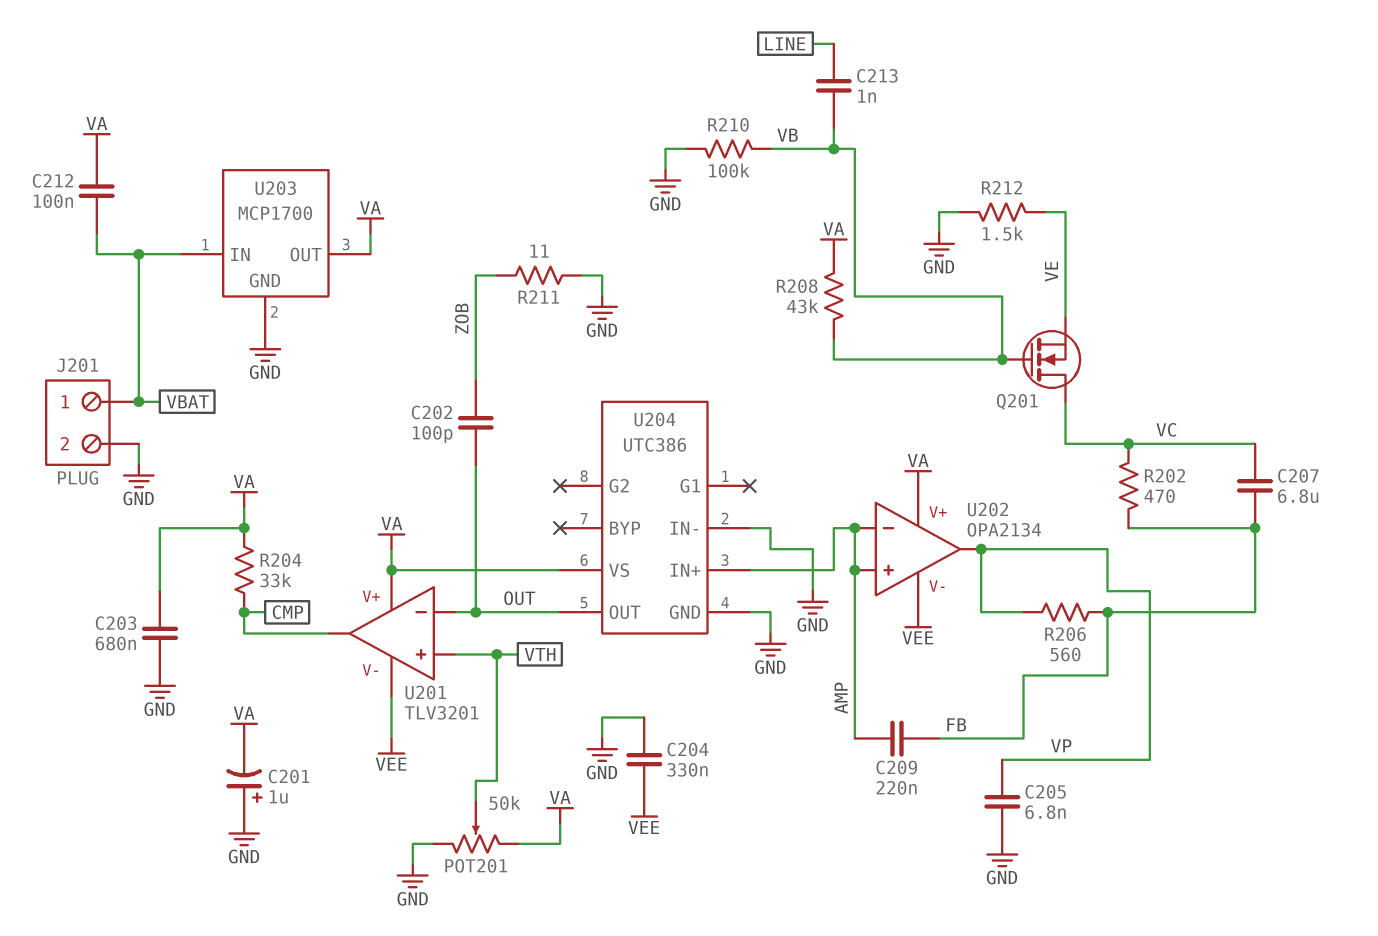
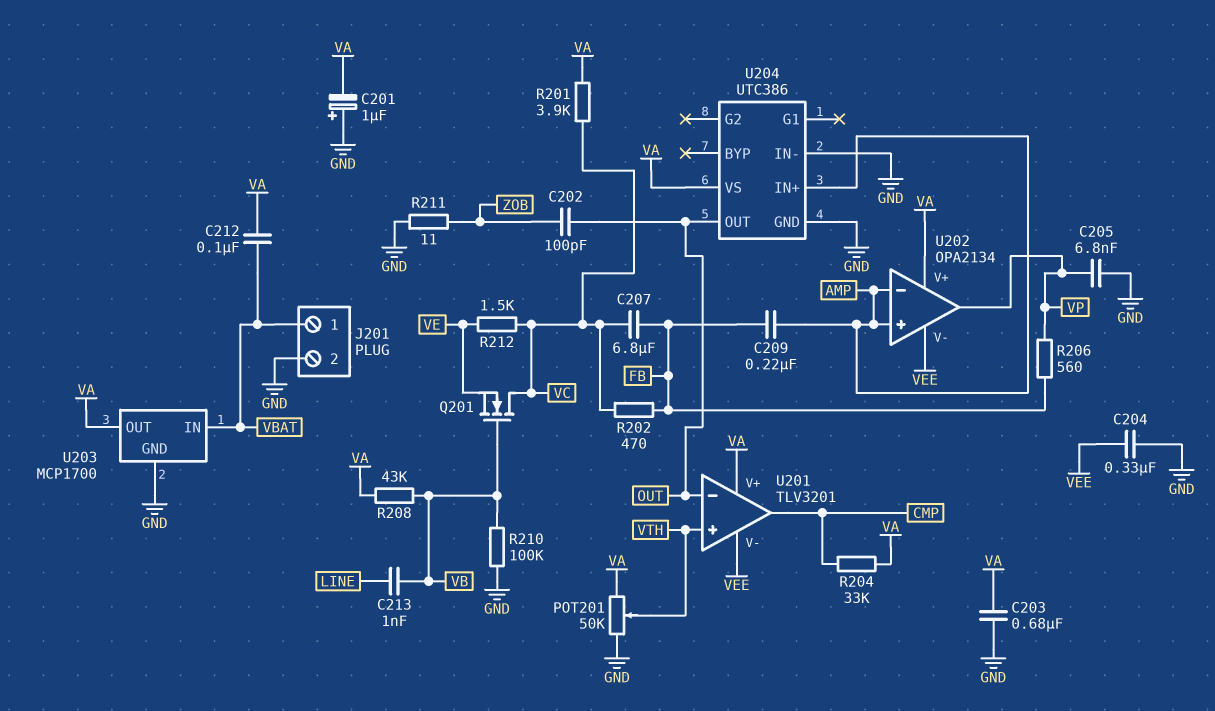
R201: none -> 3.9k (VA, VC)
R212: 1.5k (GND, VE) -> 1.5k (VC, VE)

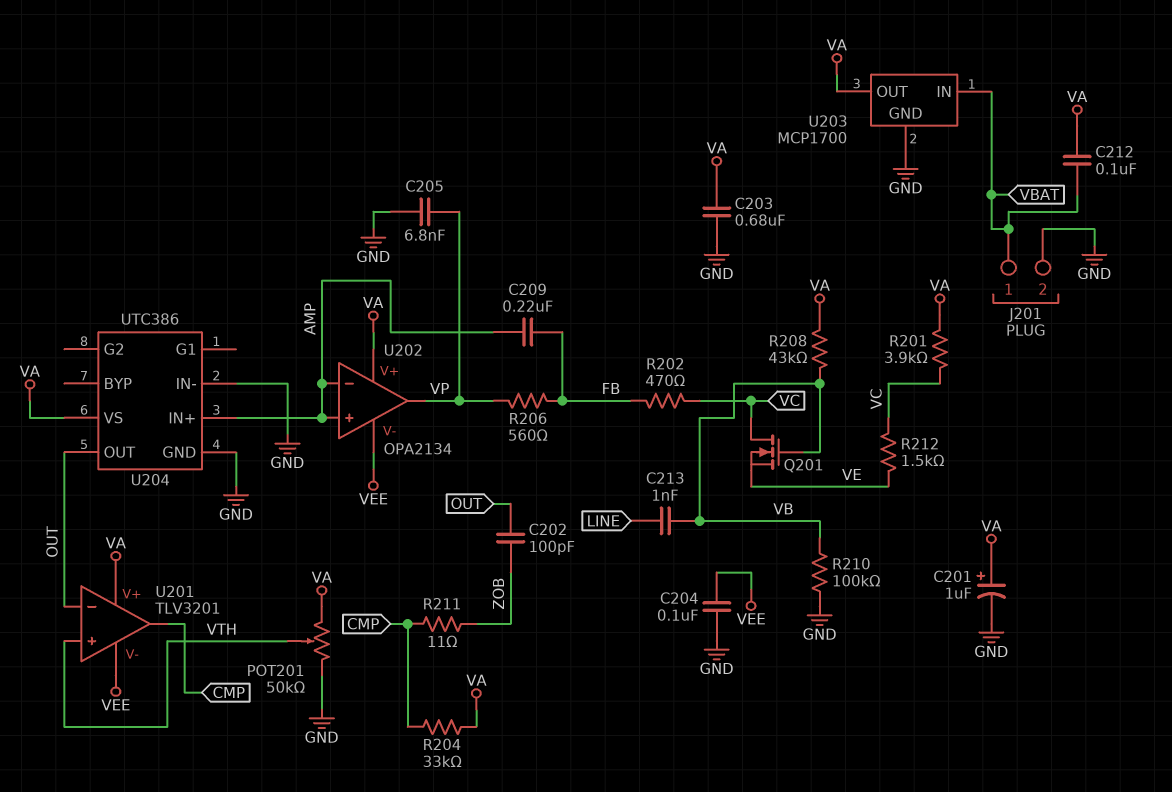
C201: 1uF (plus GND, minus VA) -> 1uF (plus VA, minus GND)
C204: 330nF (GND, VEE) -> 100nF (GND, VEE)
C207: 6.8uF (FB, VC) -> none
R211: 11 (GND, ZOB) -> 11 (CMP, ZOB)

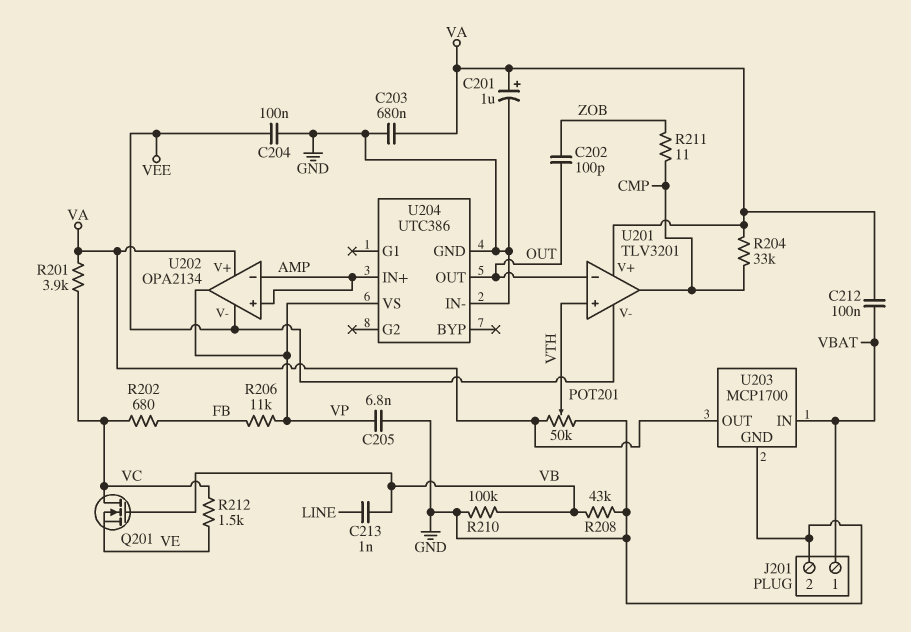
C209: 220nF (AMP, FB) -> none
R202: 470 (FB, VC) -> 680 (FB, VC)
R206: 560 (FB, VP) -> 11k (FB, VP)
R208: 43k (VA, VB) -> 43k (GND, VB)
U204 pin VS: VA -> VP

